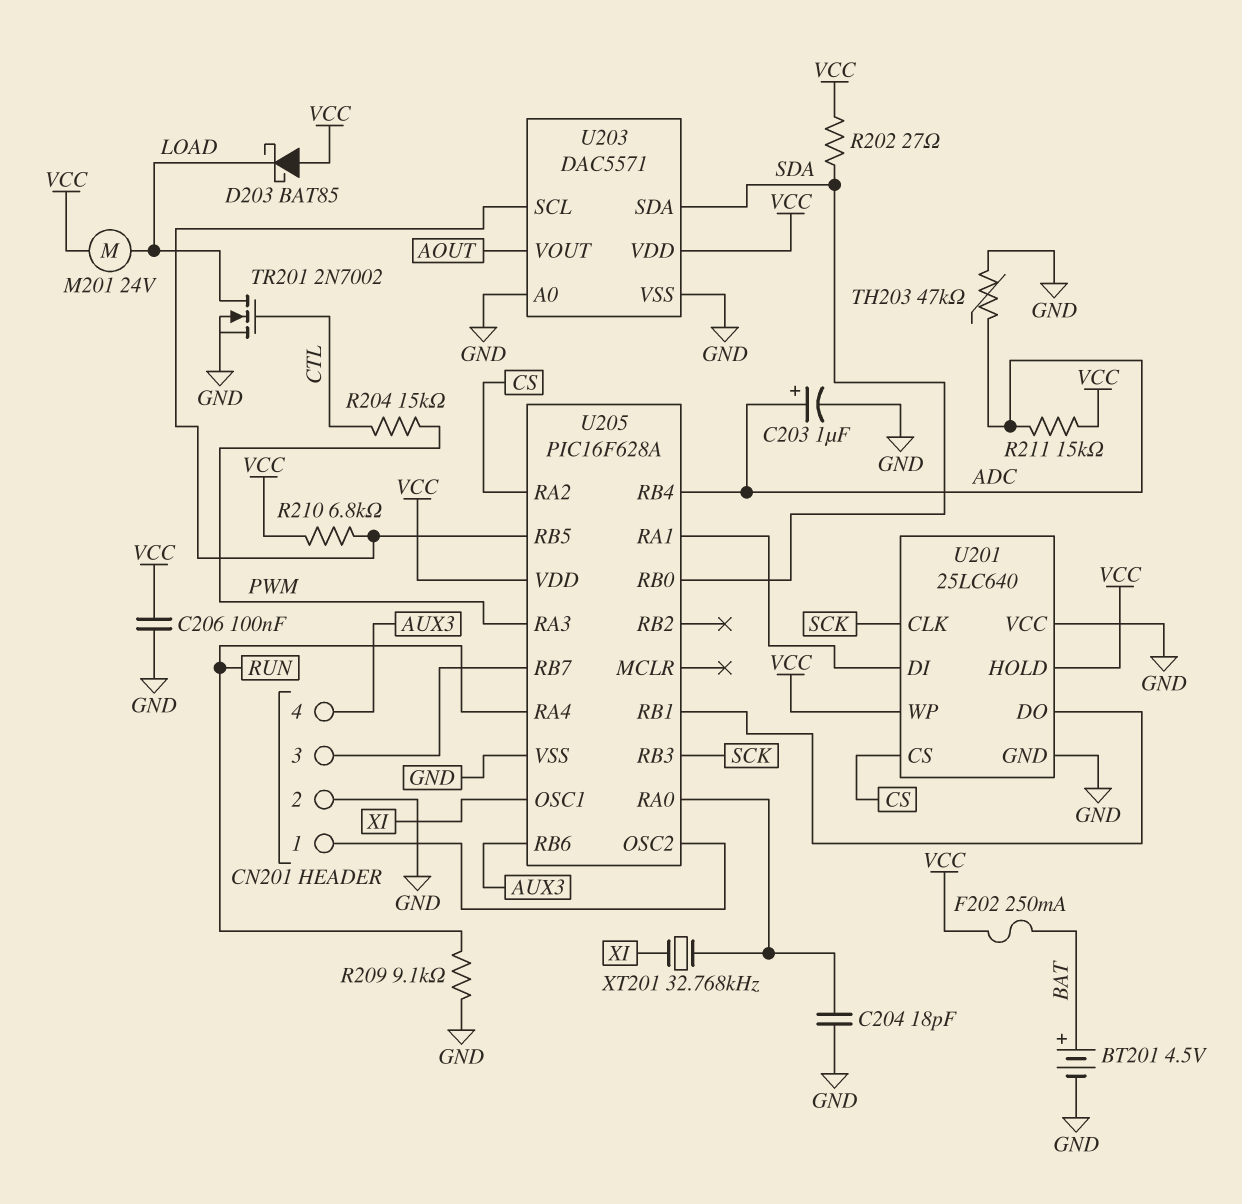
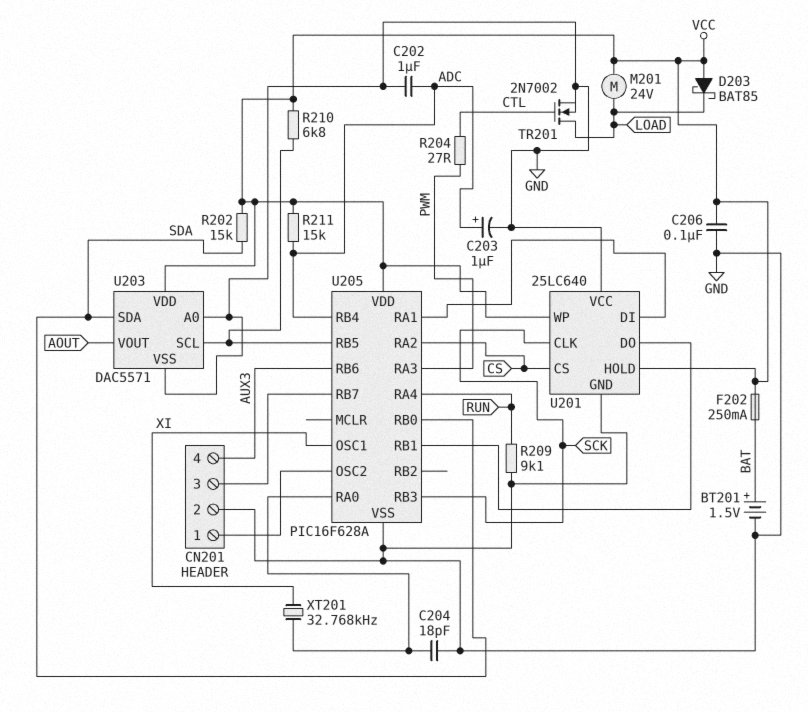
BT201: 4.5V (plus BAT, minus GND) -> 1.5V (plus BAT, minus GND)
C202: none -> 1uF (ADC, GND)
R202: 27 (SDA, VCC) -> 15k (SDA, VCC)
R204: 15k (CTL, PWM) -> 27 (CTL, PWM)
TH203: 47k (ADC, GND) -> none

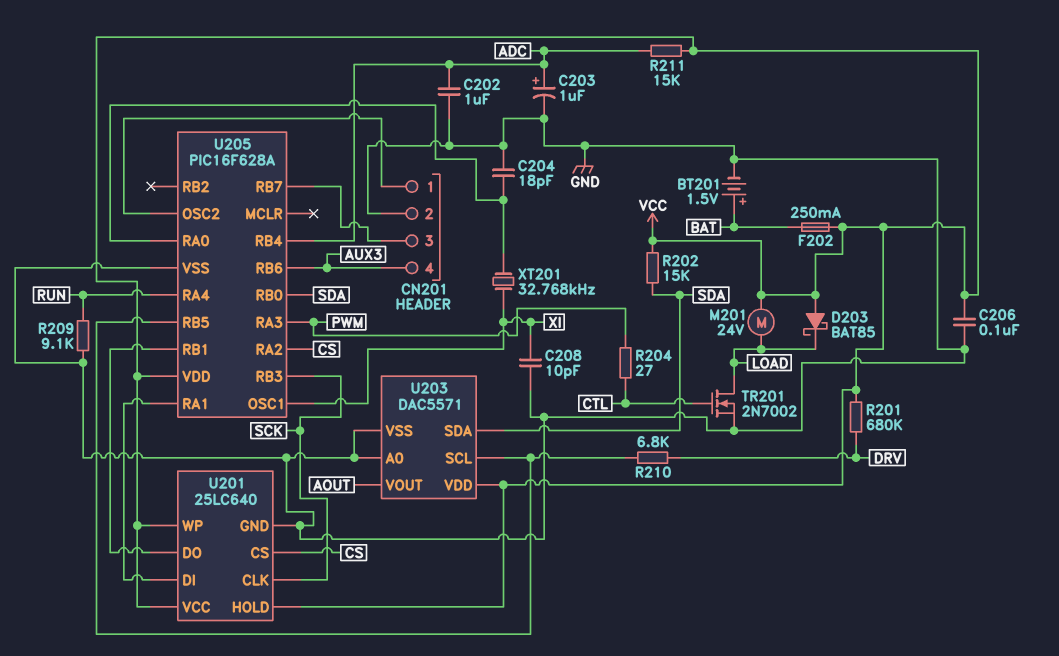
C208: none -> 10pF (GND, XI)
R201: none -> 680k (DRV, VCC)
R210: 6.8k (U203/SCL, VCC) -> 6.8k (DRV, U203/SCL)
U201 pin VCC: GND -> VCC

